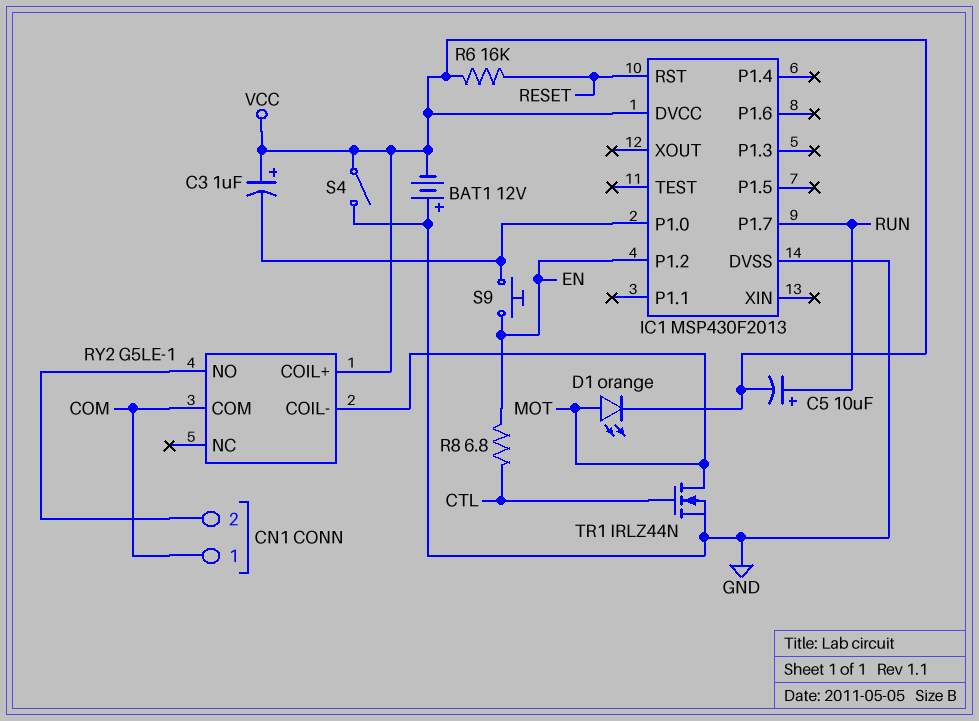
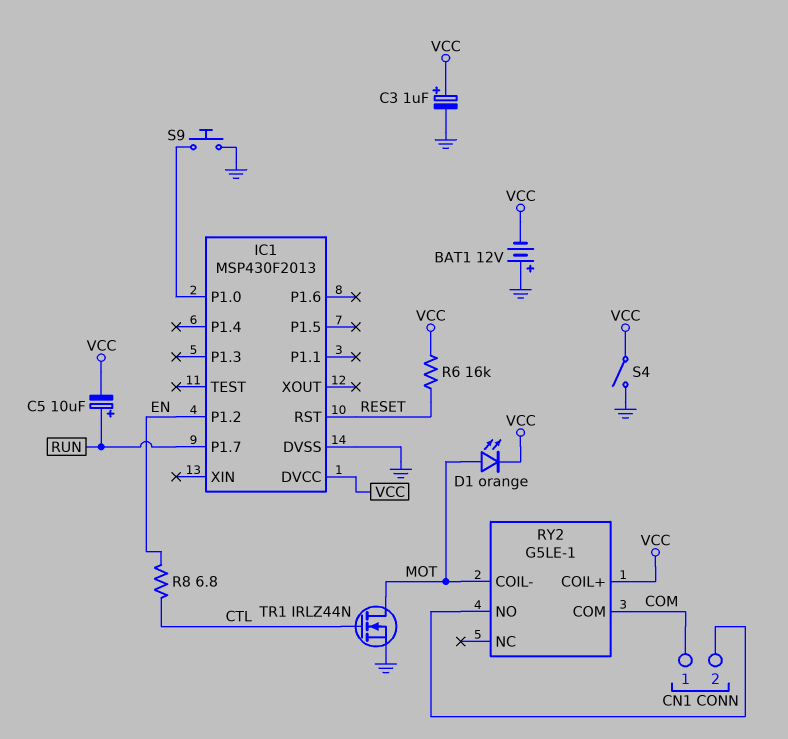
C3: 1uF (plus VCC, minus IC1/P1.0) -> 1uF (plus VCC, minus GND)
S9: button (EN, IC1/P1.0) -> button (GND, IC1/P1.0)

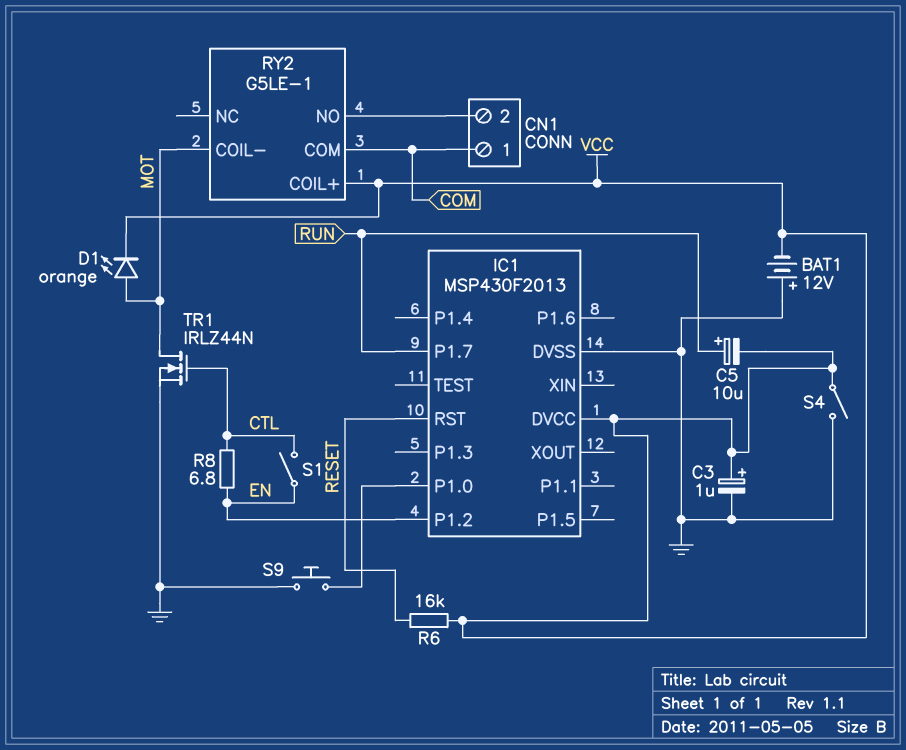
S1: none -> switch (CTL, EN)

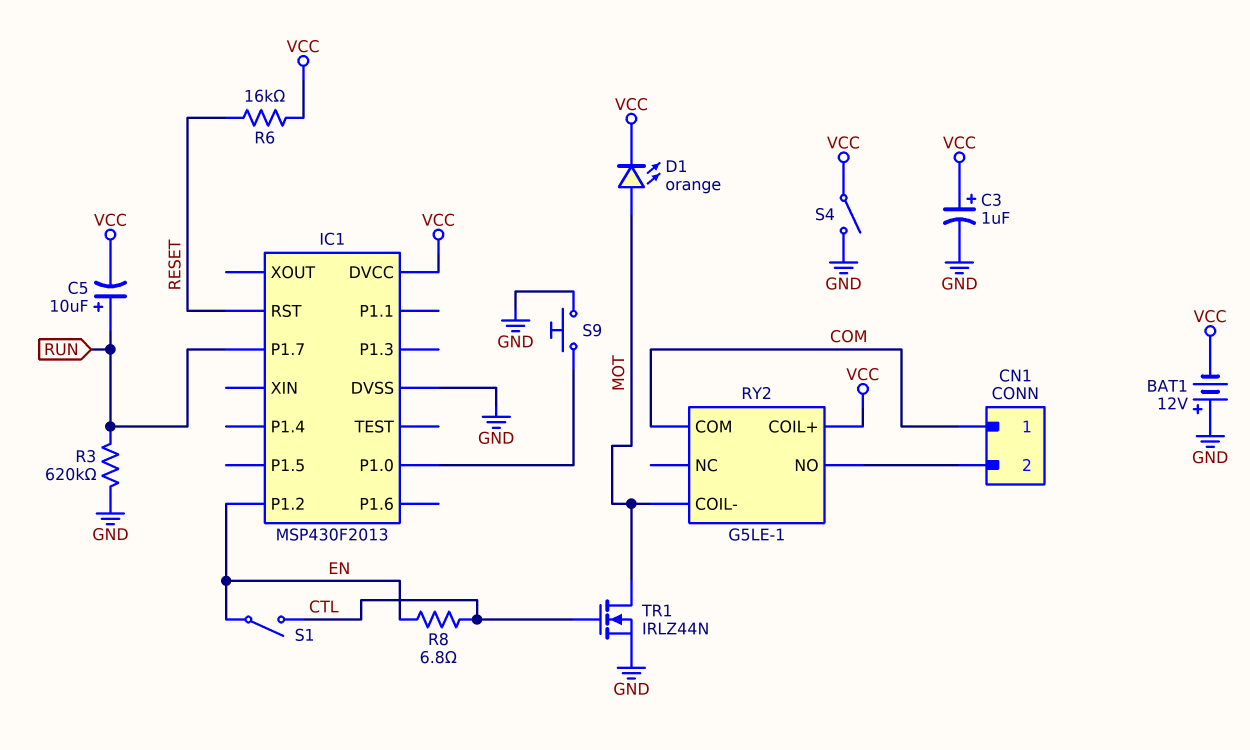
R3: none -> 620k (GND, RUN)

